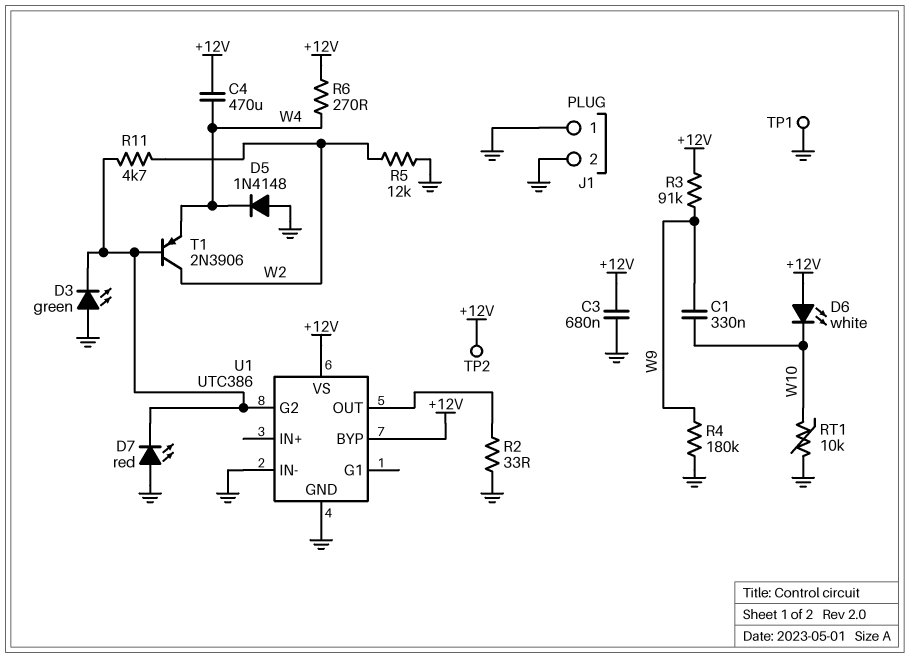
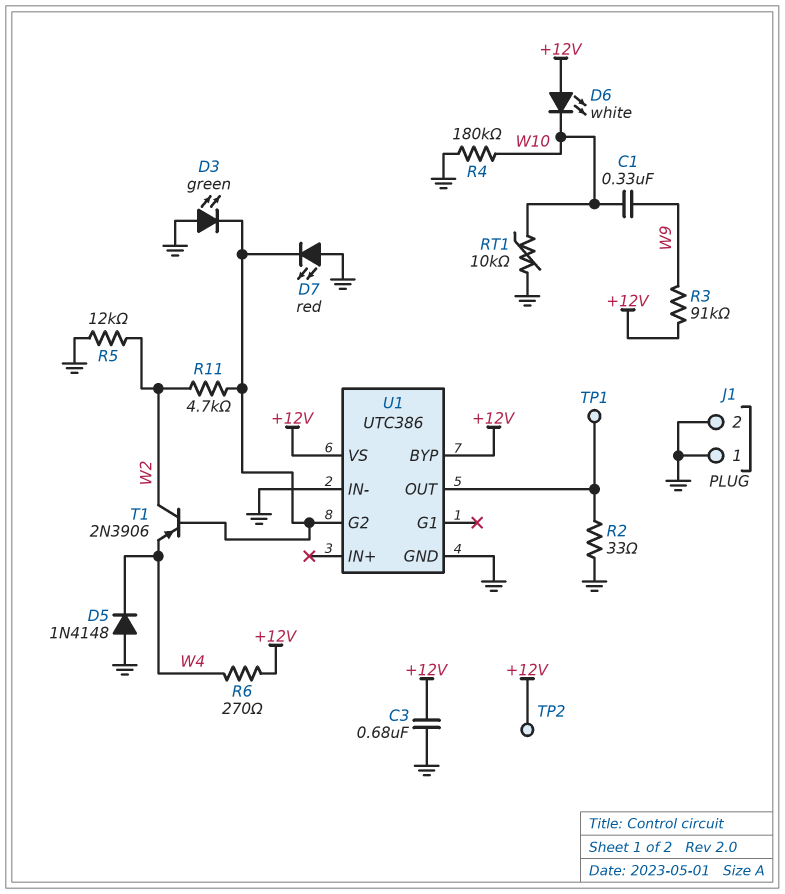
C4: 470uF (+12V, W4) -> none
R4: 180k (GND, W9) -> 180k (GND, W10)
TP1: test point (GND) -> test point (U1/OUT)

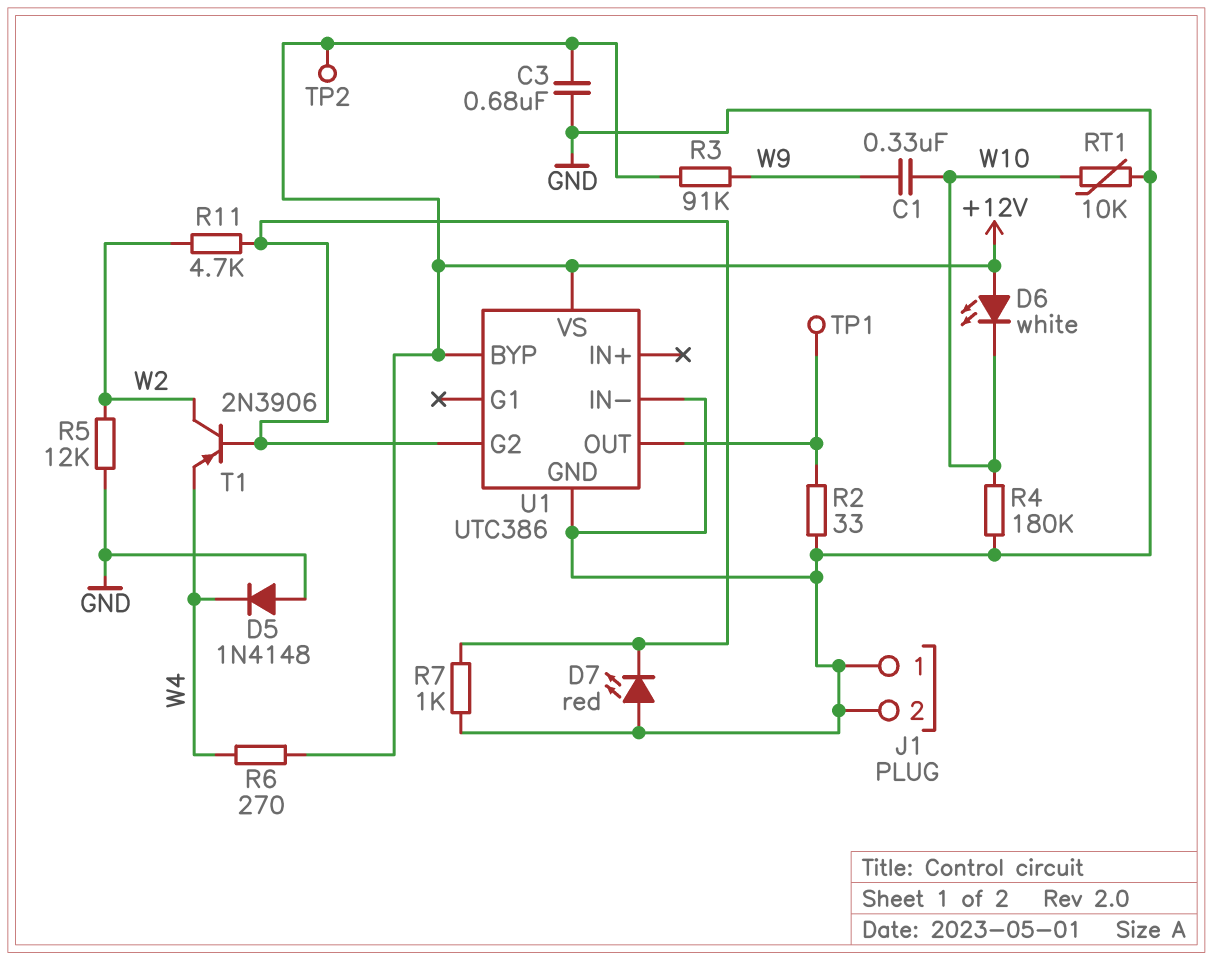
D3: LED green (A GND, K U1/G2) -> none
R7: none -> 1k (GND, U1/G2)

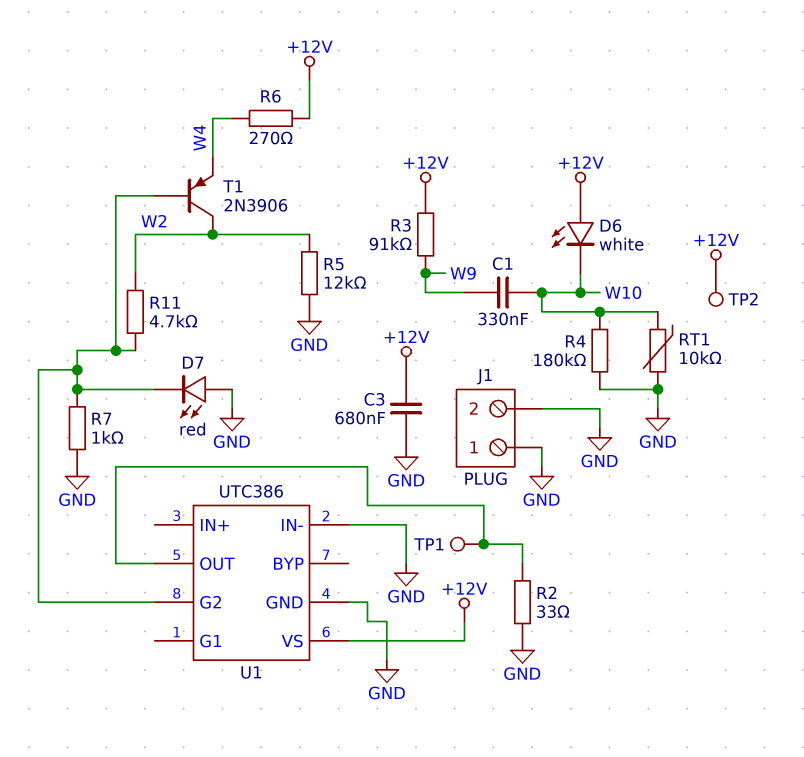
D5: diode 1N4148 (A GND, K W4) -> none
U1 pin BYP: +12V -> none

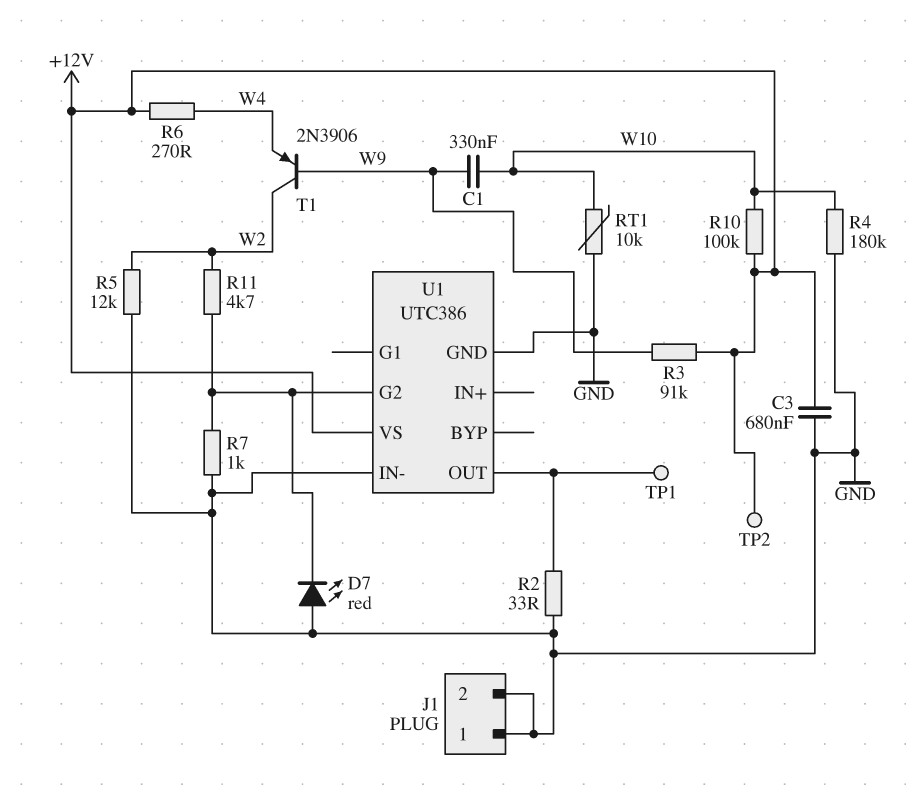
D6: LED white (A +12V, K W10) -> none
R10: none -> 100k (+12V, W10)
T1: PNP 2N3906 (B U1/G2, C W2, E W4) -> PNP 2N3906 (B W9, C W2, E W4)

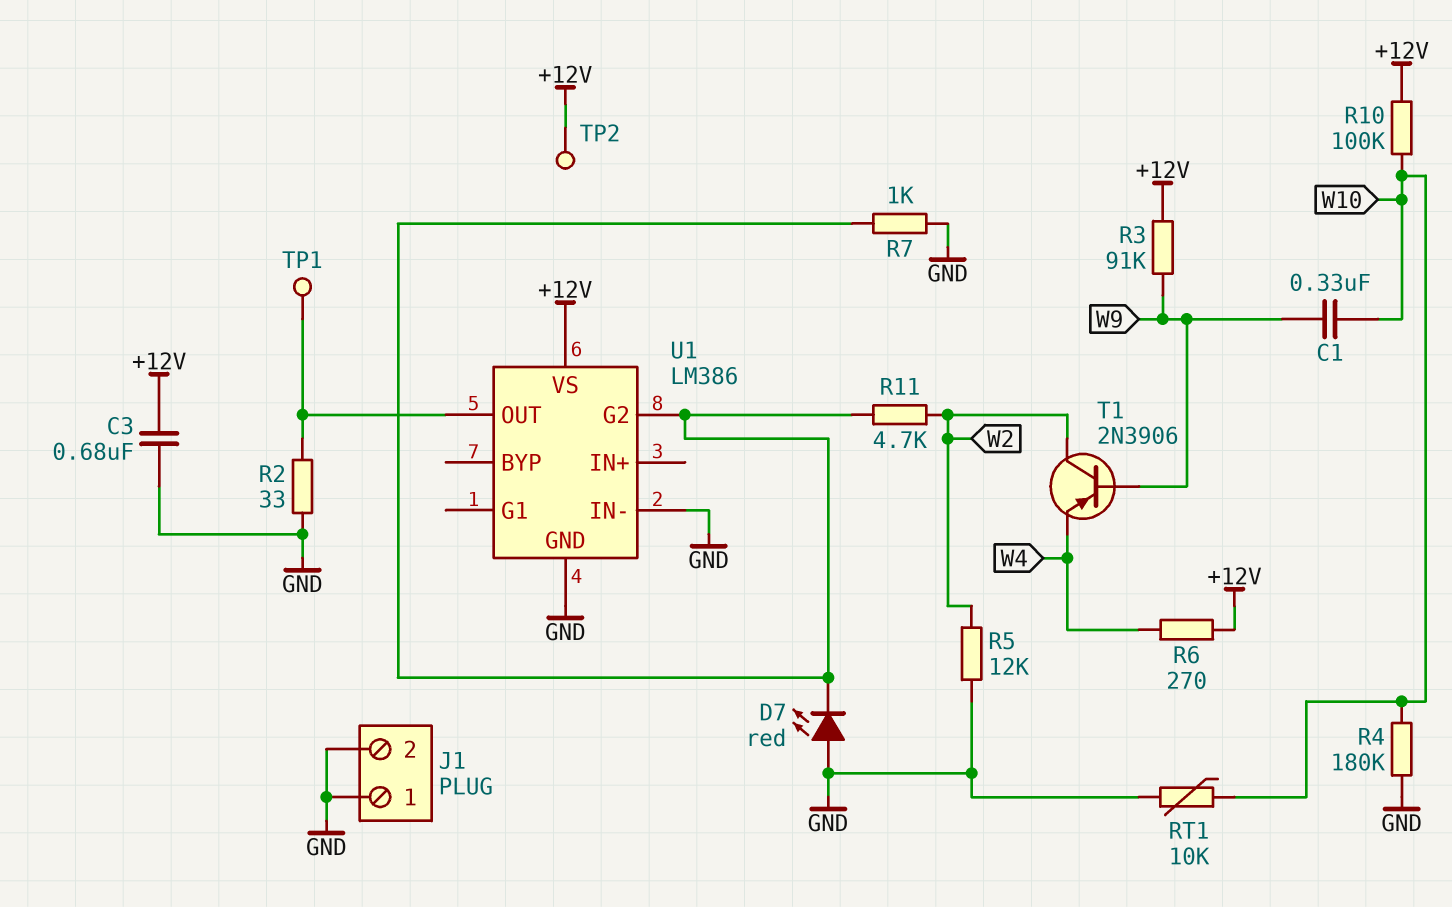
U1: UTC386 -> LM386

